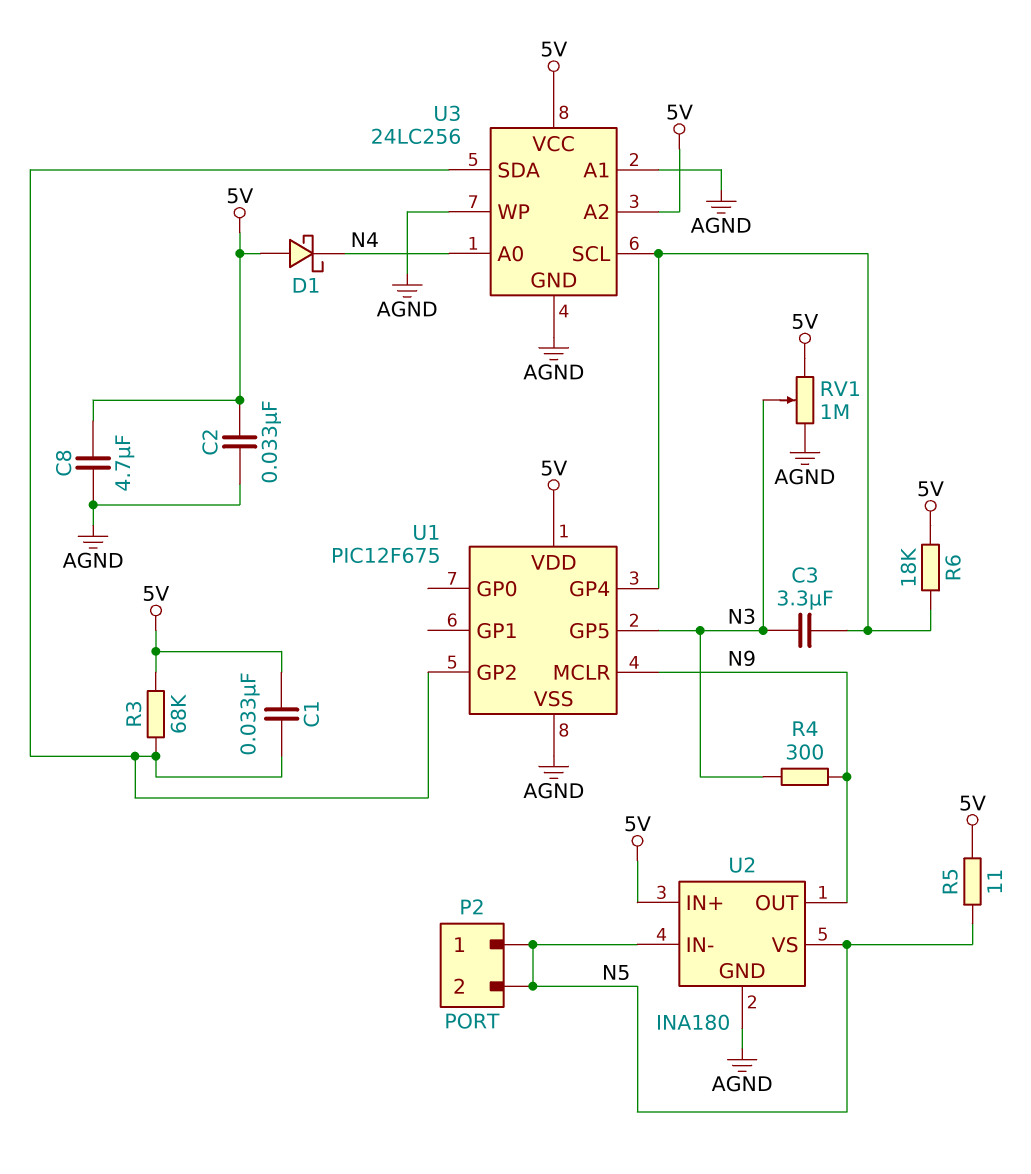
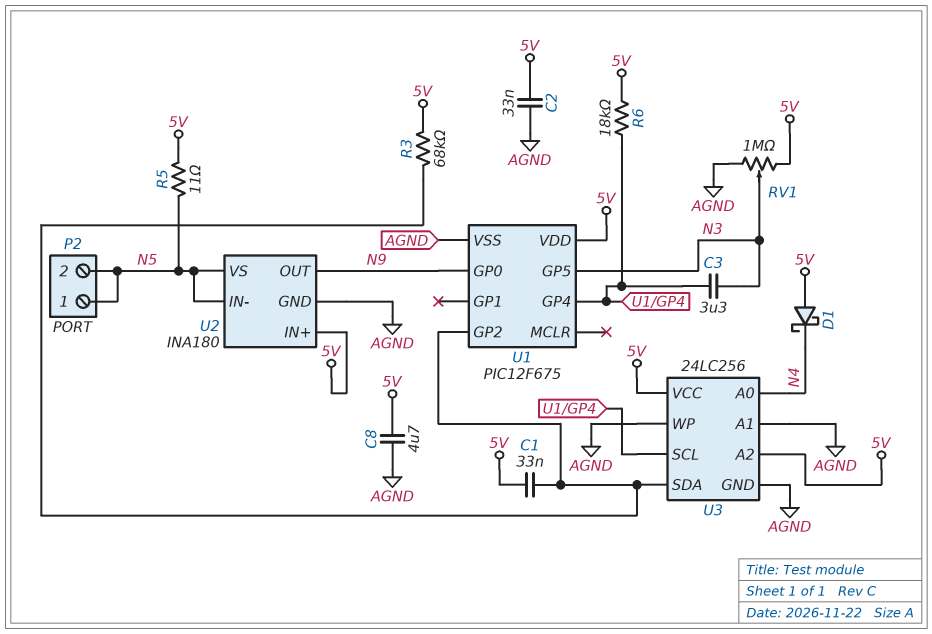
R4: 300 (N3, N9) -> none
U1 pin GP0: none -> N9
U1 pin MCLR: N9 -> none

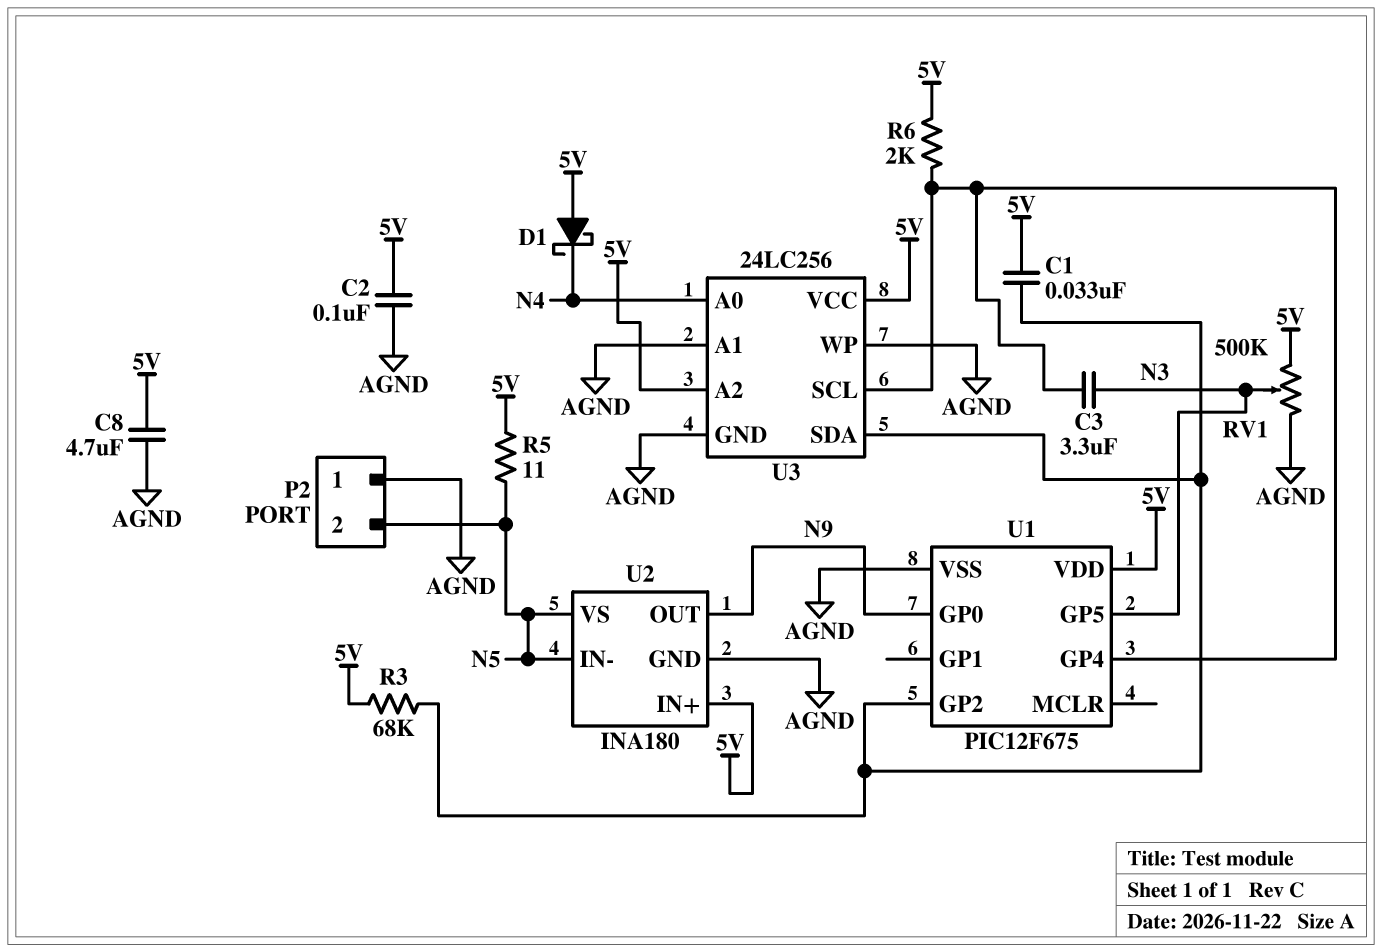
C2: 33nF (5V, AGND) -> 100nF (5V, AGND)
P2 pin 1: N5 -> AGND
R6: 18k (5V, U1/GP4) -> 2k (5V, U1/GP4)
RV1: 1M (5V, AGND, wiper N3) -> 500k (5V, AGND, wiper N3)

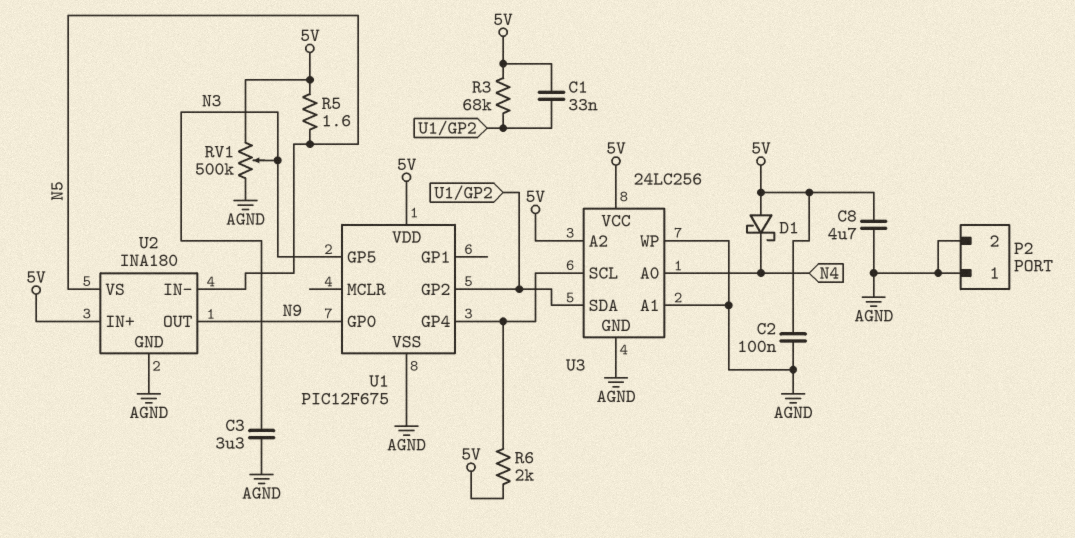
C3: 3.3uF (N3, U1/GP4) -> 3.3uF (AGND, N3)
P2 pin 2: N5 -> AGND
R5: 11 (5V, N5) -> 1.6 (5V, N5)

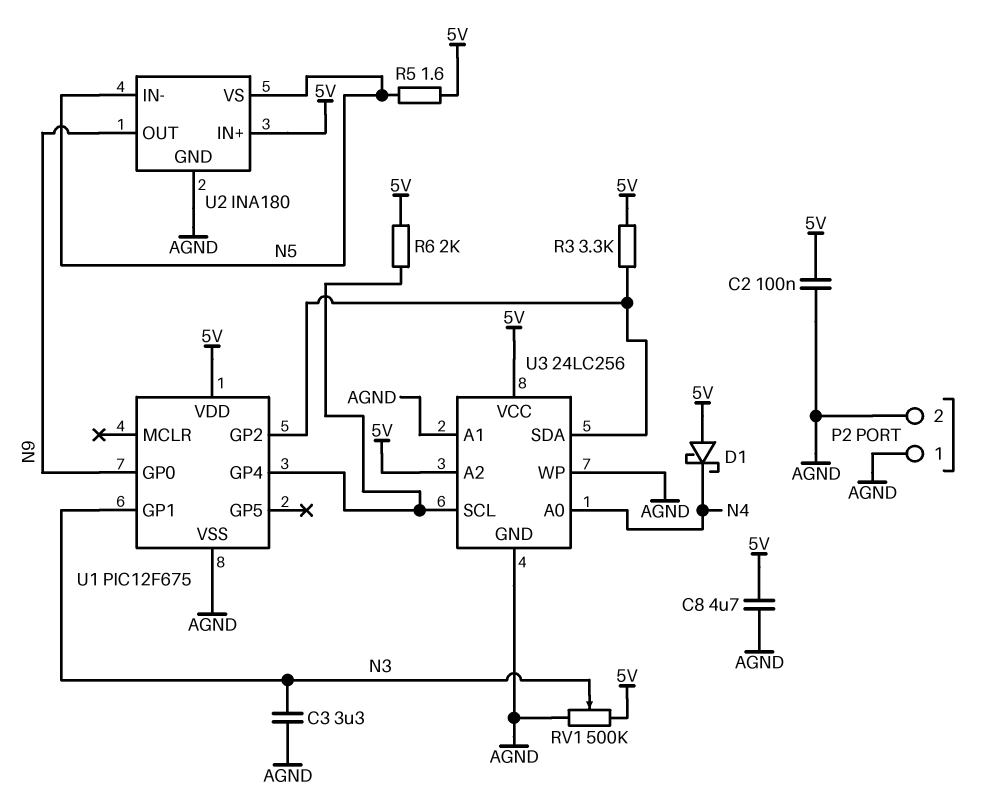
C1: 33nF (5V, U1/GP2) -> none
R3: 68k (5V, U1/GP2) -> 3.3k (5V, U1/GP2)
U1 pin GP1: none -> N3
U1 pin GP5: N3 -> none

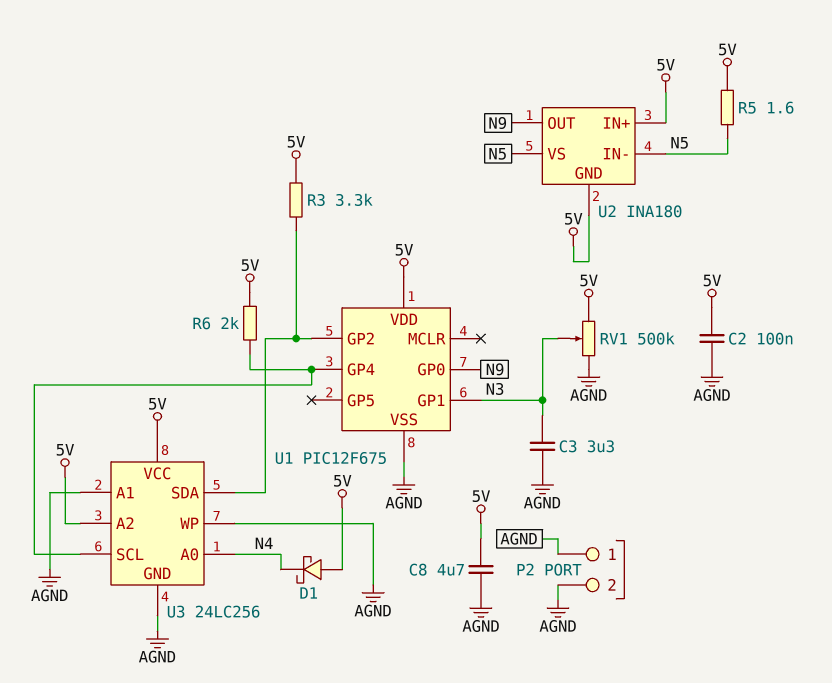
U2 pin GND: AGND -> 5V

